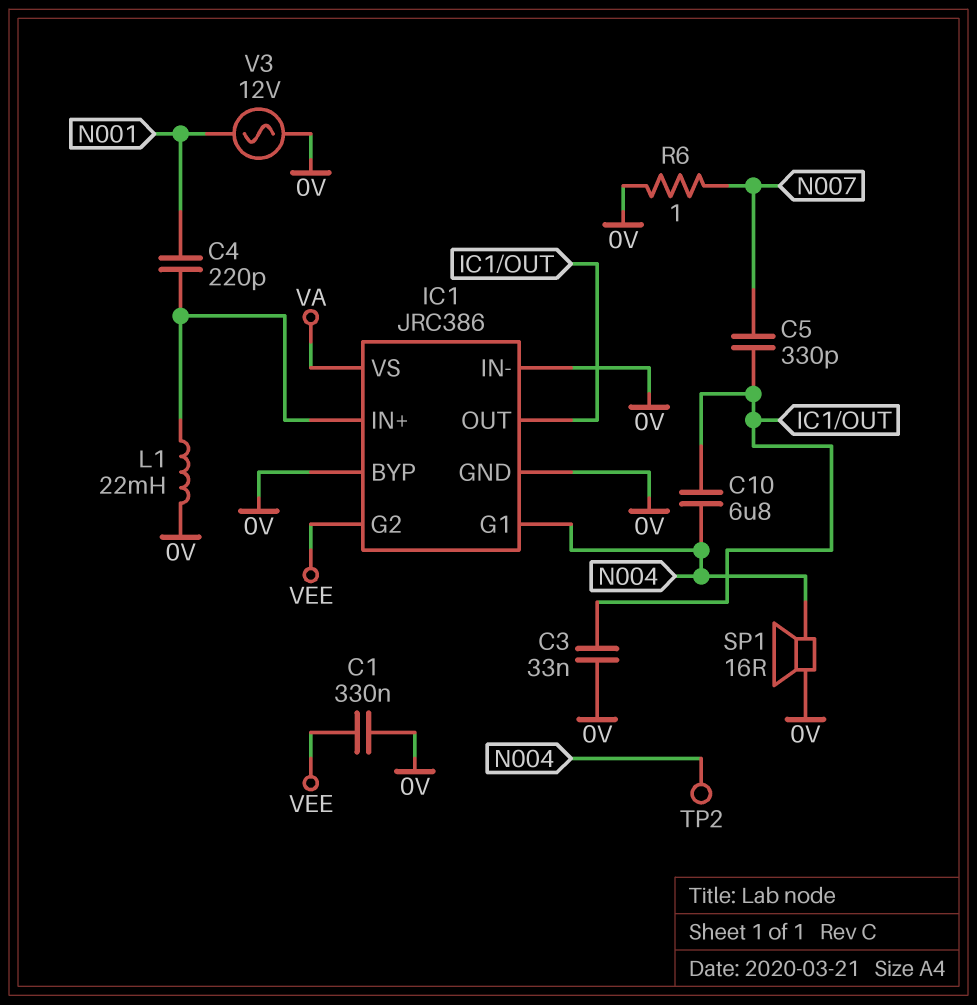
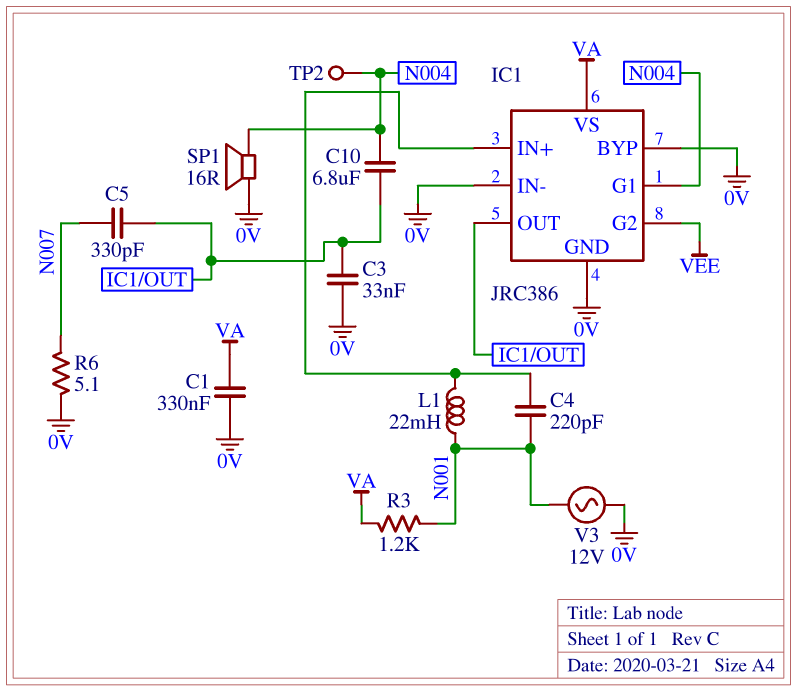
C1: 330nF (0V, VEE) -> 330nF (0V, VA)
L1: 22mH (0V, IC1/IN+) -> 22mH (IC1/IN+, N001)
R3: none -> 1.2k (N001, VA)
R6: 1 (0V, N007) -> 5.1 (0V, N007)

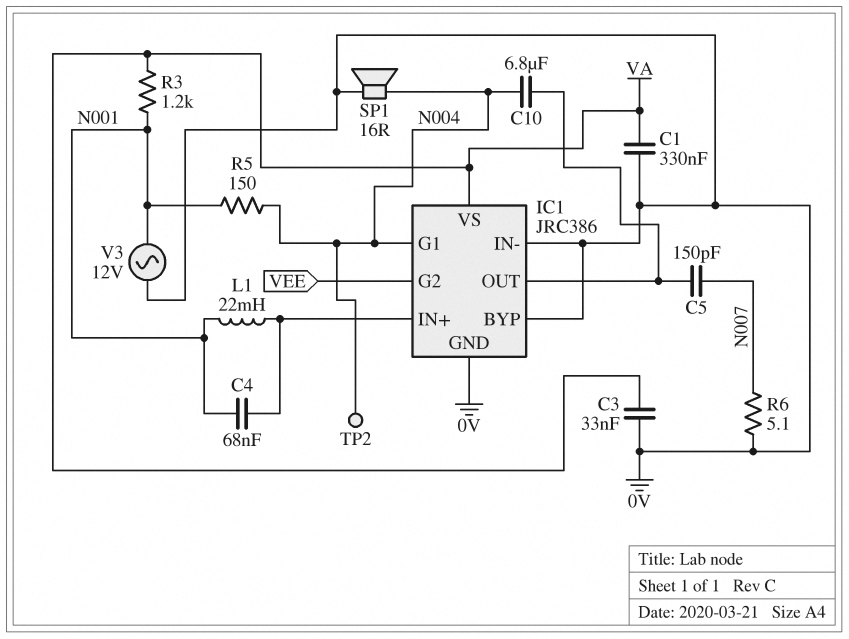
C3: 33nF (0V, IC1/OUT) -> 33nF (0V, VA)
C4: 220pF (IC1/IN+, N001) -> 68nF (IC1/IN+, N001)
C5: 330pF (IC1/OUT, N007) -> 150pF (IC1/OUT, N007)
R5: none -> 150 (N001, N004)

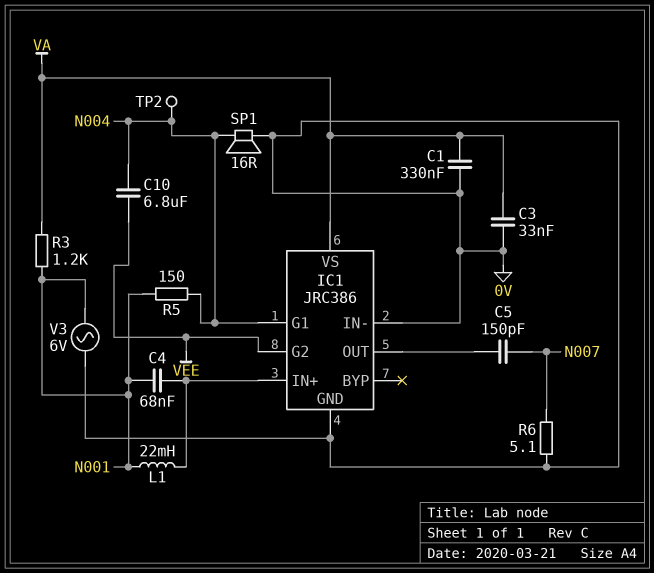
C10: 6.8uF (IC1/OUT, N004) -> 6.8uF (N004, VEE)
IC1 pin BYP: 0V -> none
V3: AC 12V (0V, N001) -> AC 6V (0V, N001)

